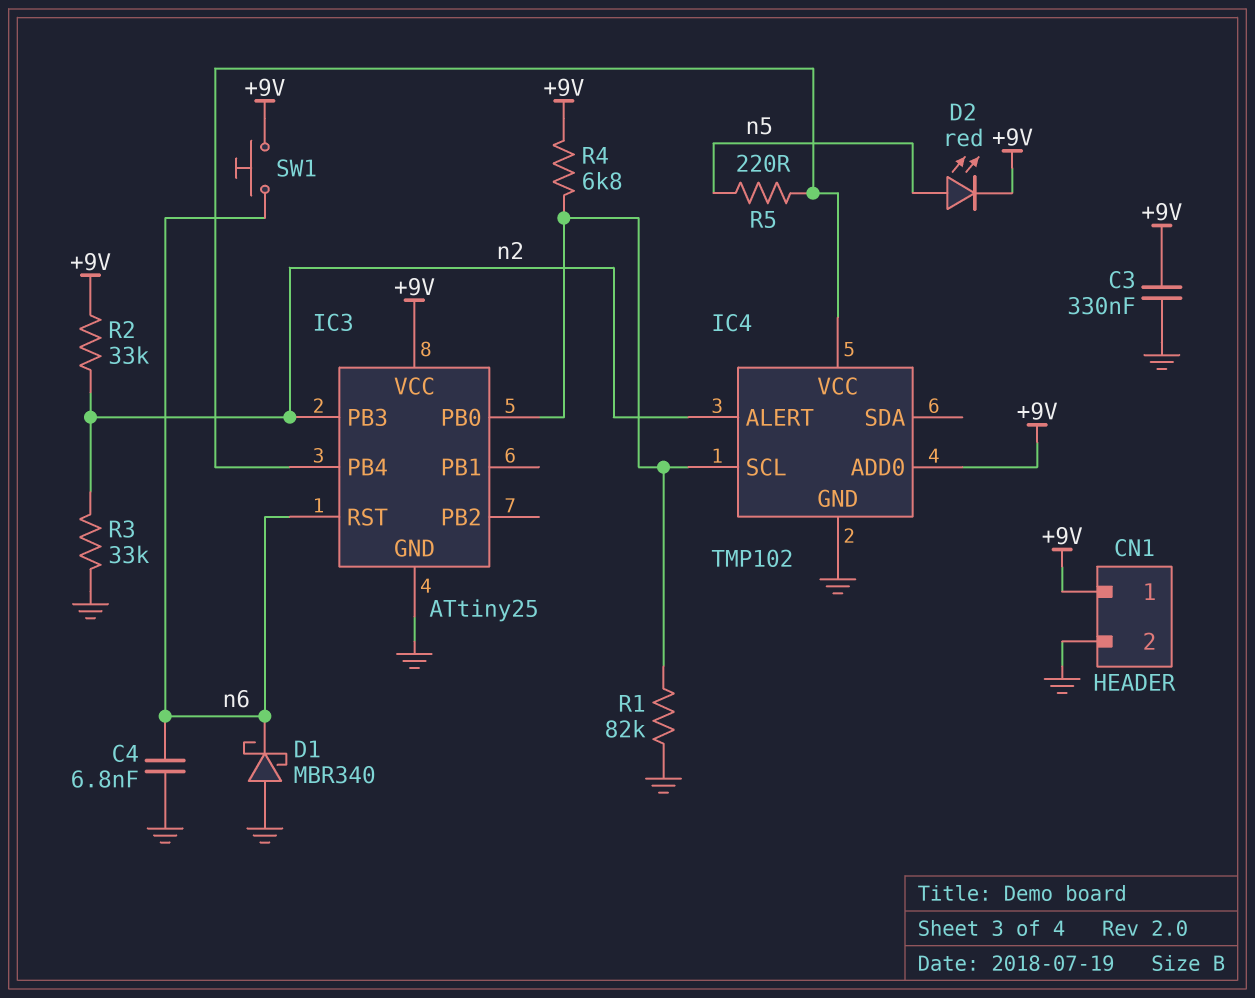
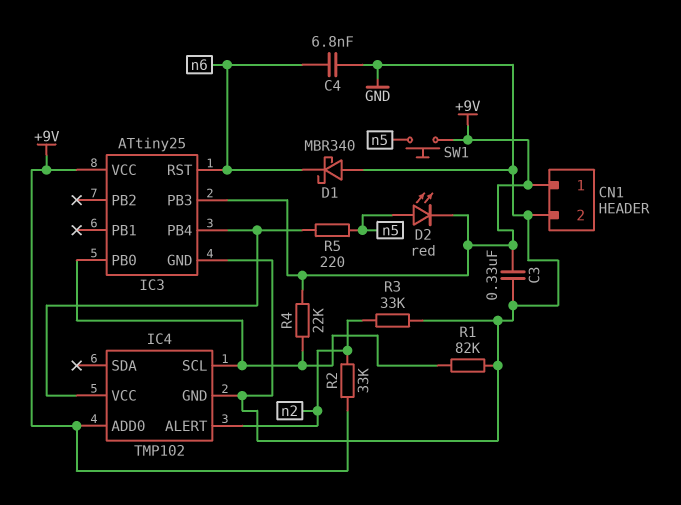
IC3 pin PB3: n2 -> +9V
R4: 6.8k (+9V, IC3/PB0) -> 22k (+9V, IC3/PB0)
SW1: button (+9V, n6) -> button (+9V, n5)

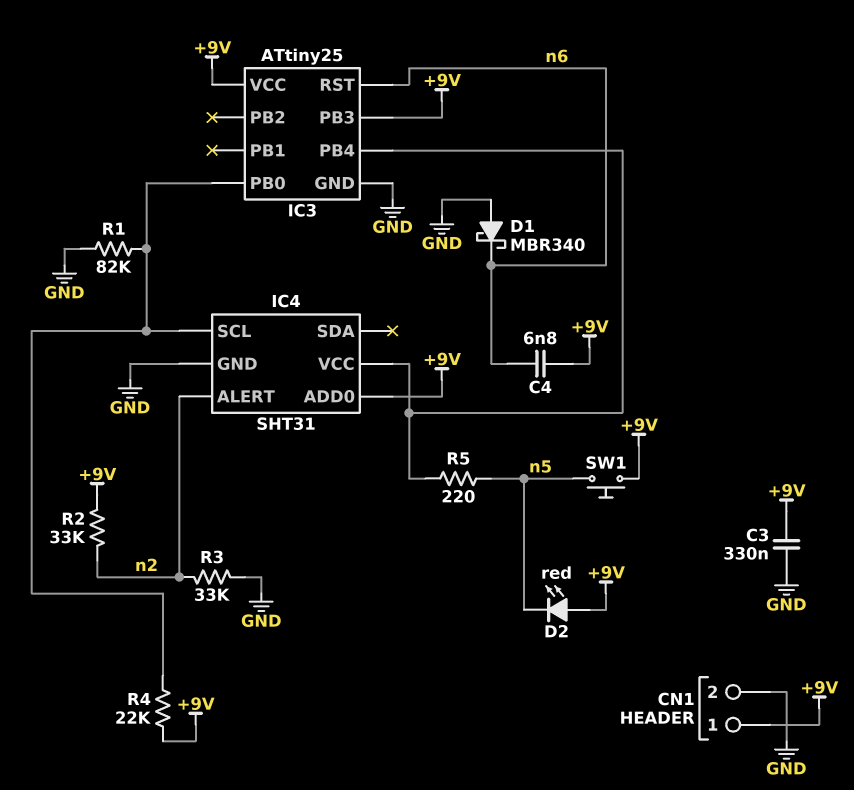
C4: 6.8nF (GND, n6) -> 6.8nF (+9V, n6)
D2: LED red (A n5, K +9V) -> LED red (A +9V, K n5)
IC4: TMP102 -> SHT31

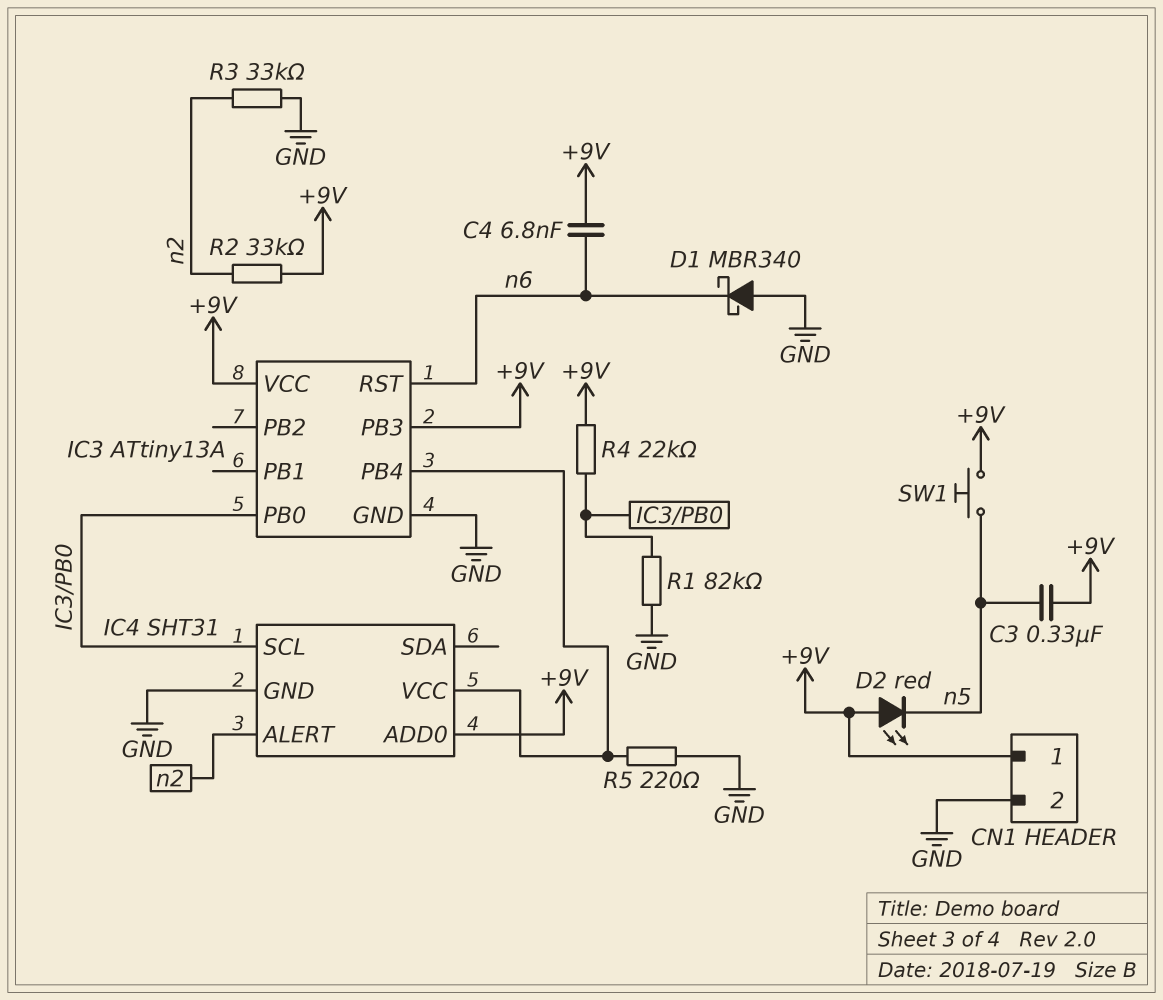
C3: 330nF (+9V, GND) -> 330nF (+9V, n5)
IC3: ATtiny25 -> ATtiny13A
R5: 220 (IC3/PB4, n5) -> 220 (GND, IC3/PB4)

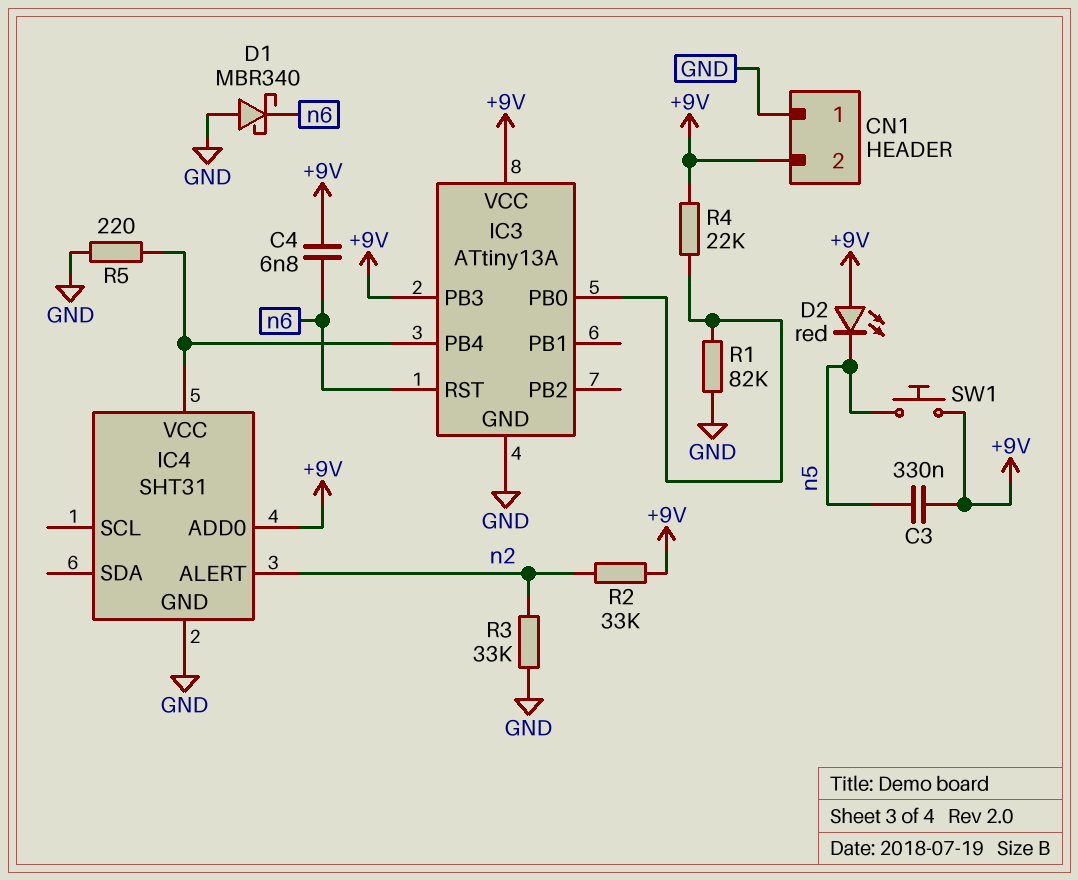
CN1 pin 1: +9V -> GND
CN1 pin 2: GND -> +9V
IC4 pin SCL: IC3/PB0 -> none

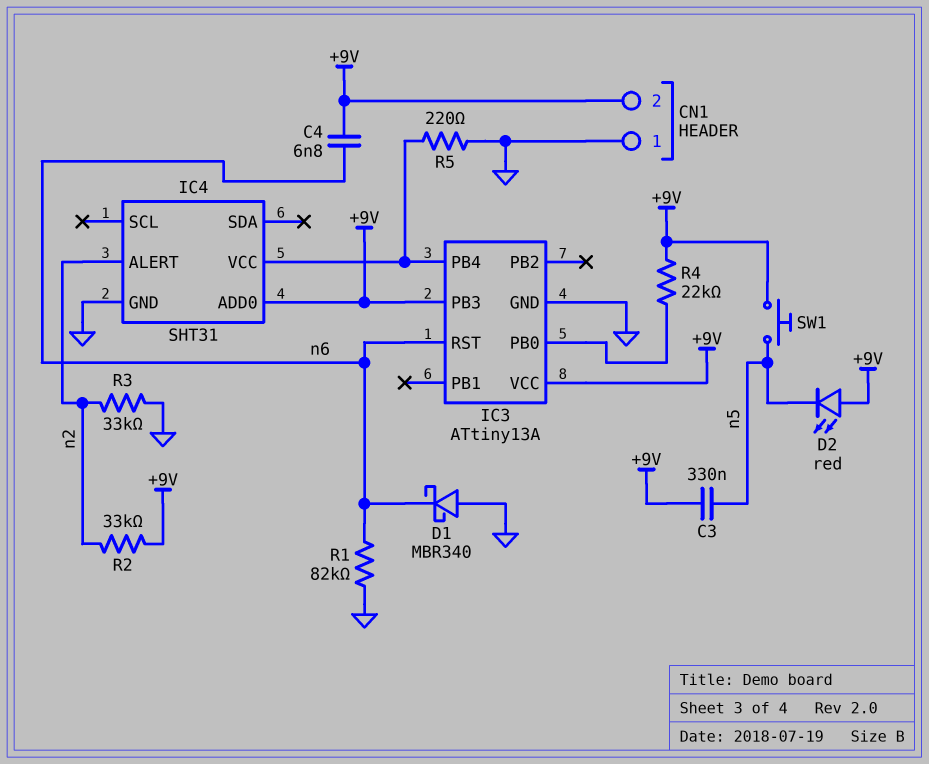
R1: 82k (GND, IC3/PB0) -> 82k (GND, n6)

